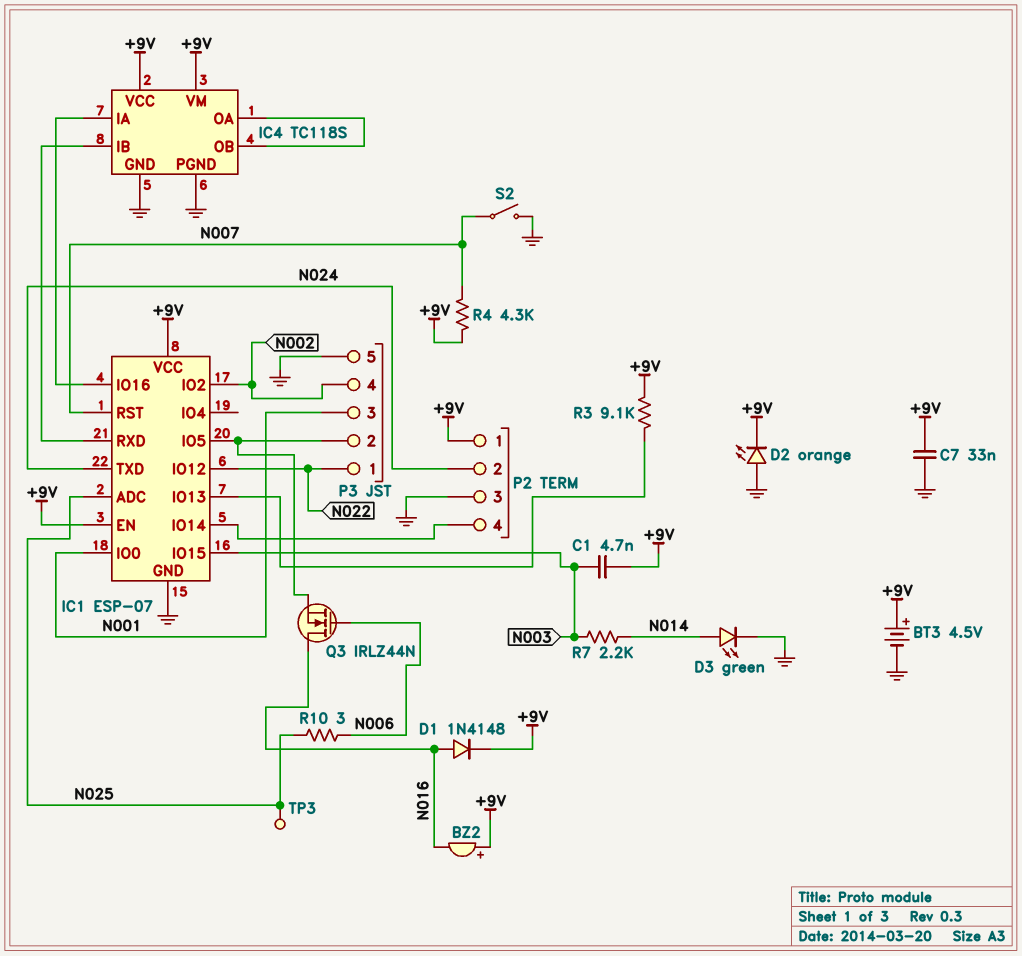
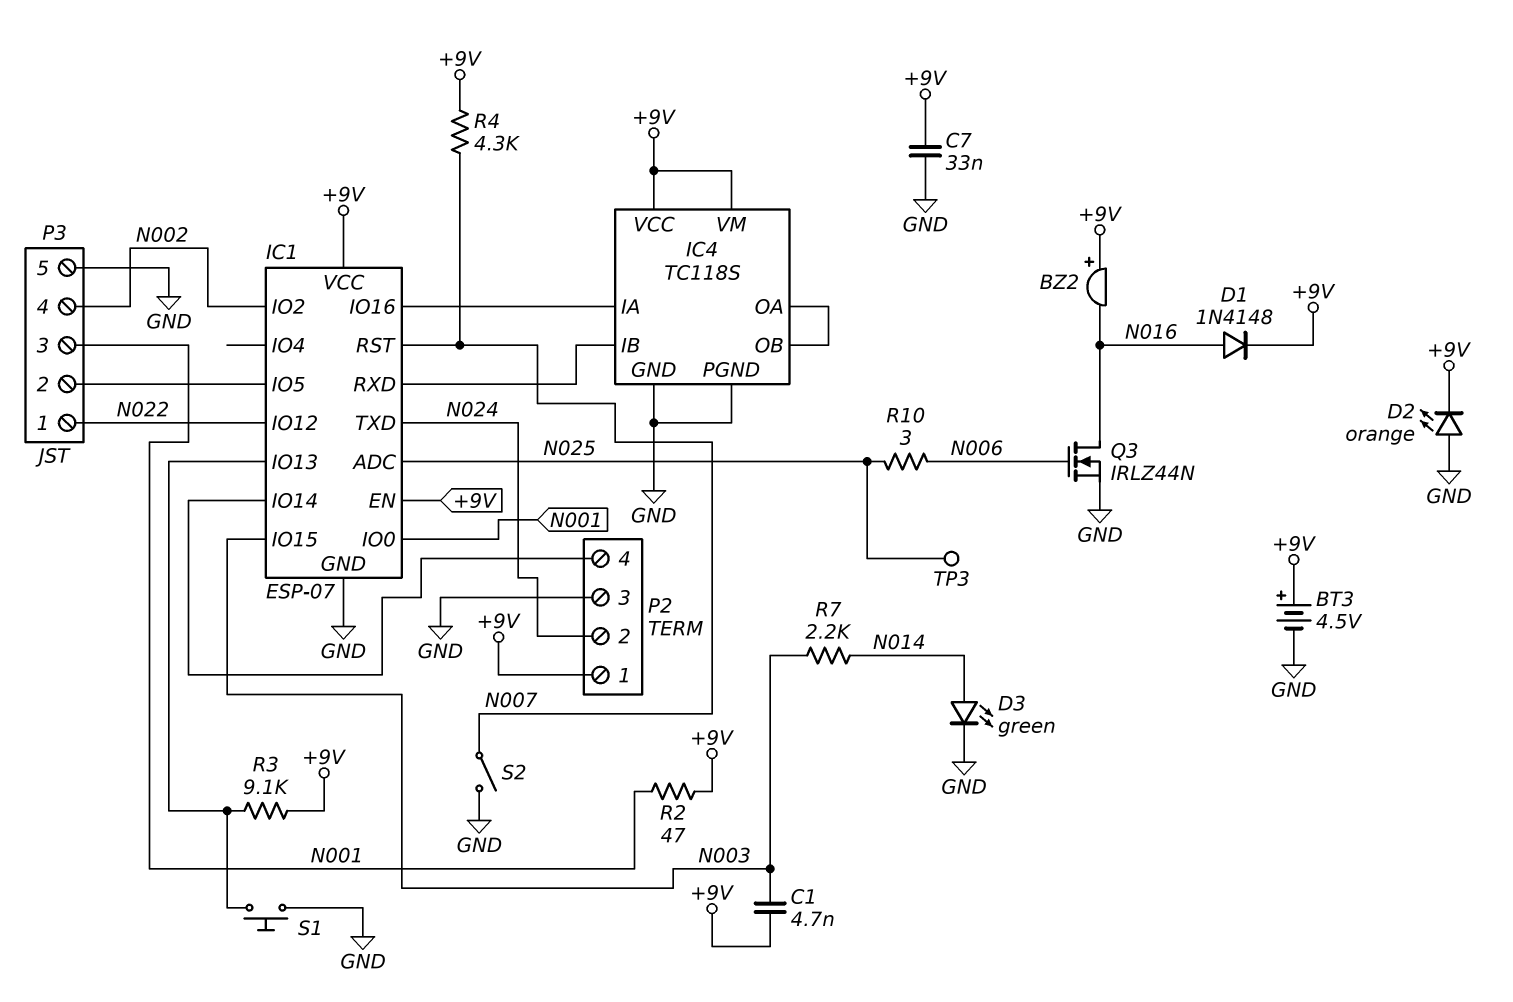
Q3: NMOS IRLZ44N (G N006, D N016, S IC1/IO5) -> NMOS IRLZ44N (G N006, D N016, S GND)
R2: none -> 47 (+9V, N001)
S1: none -> button (GND, IC1/IO13)

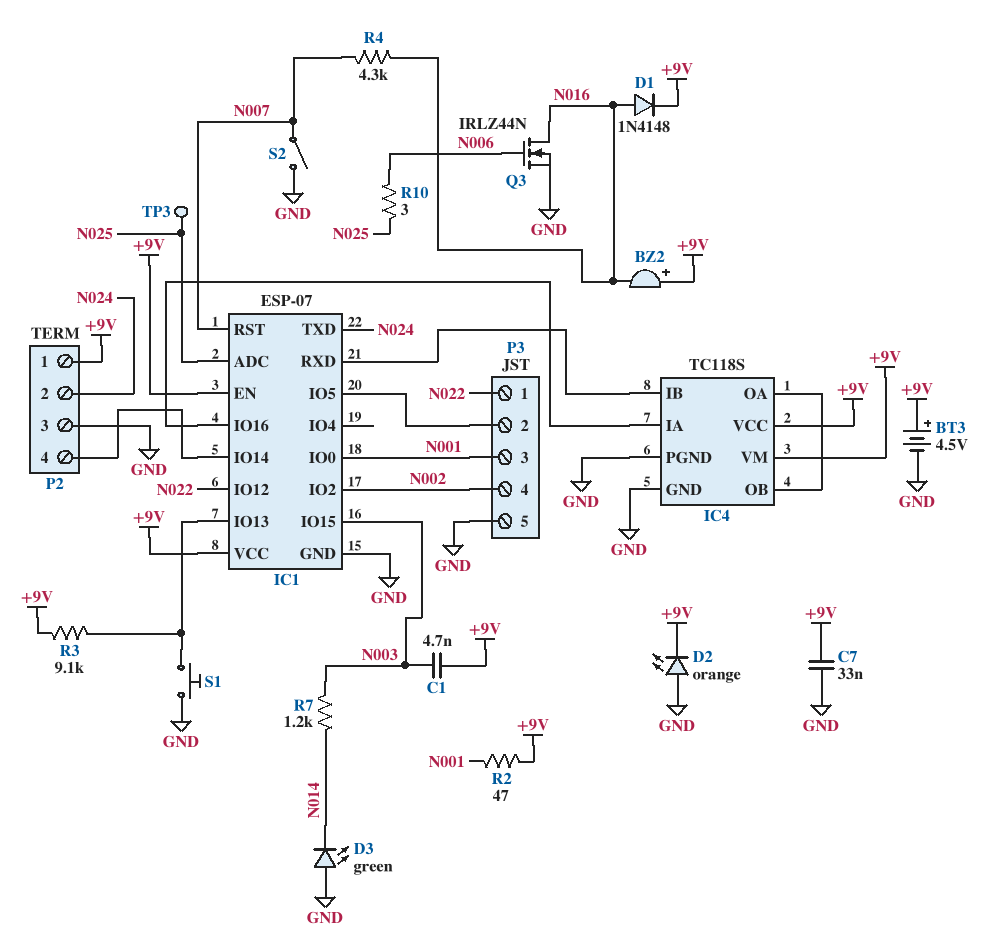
D3: LED green (A N014, K GND) -> LED green (A GND, K N014)
R4: 4.3k (+9V, N007) -> 4.3k (N007, N016)
R7: 2.2k (N003, N014) -> 1.2k (N003, N014)

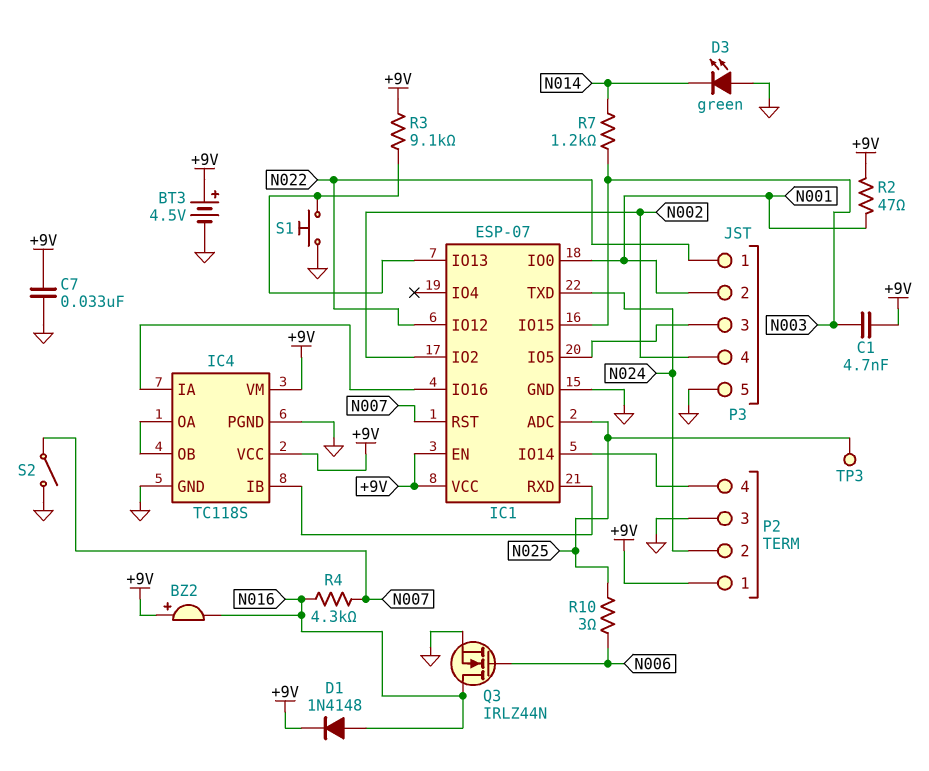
D2: LED orange (A GND, K +9V) -> none
P3 pin 2: IC1/IO5 -> N001
P3 pin 3: N001 -> IC1/IO5

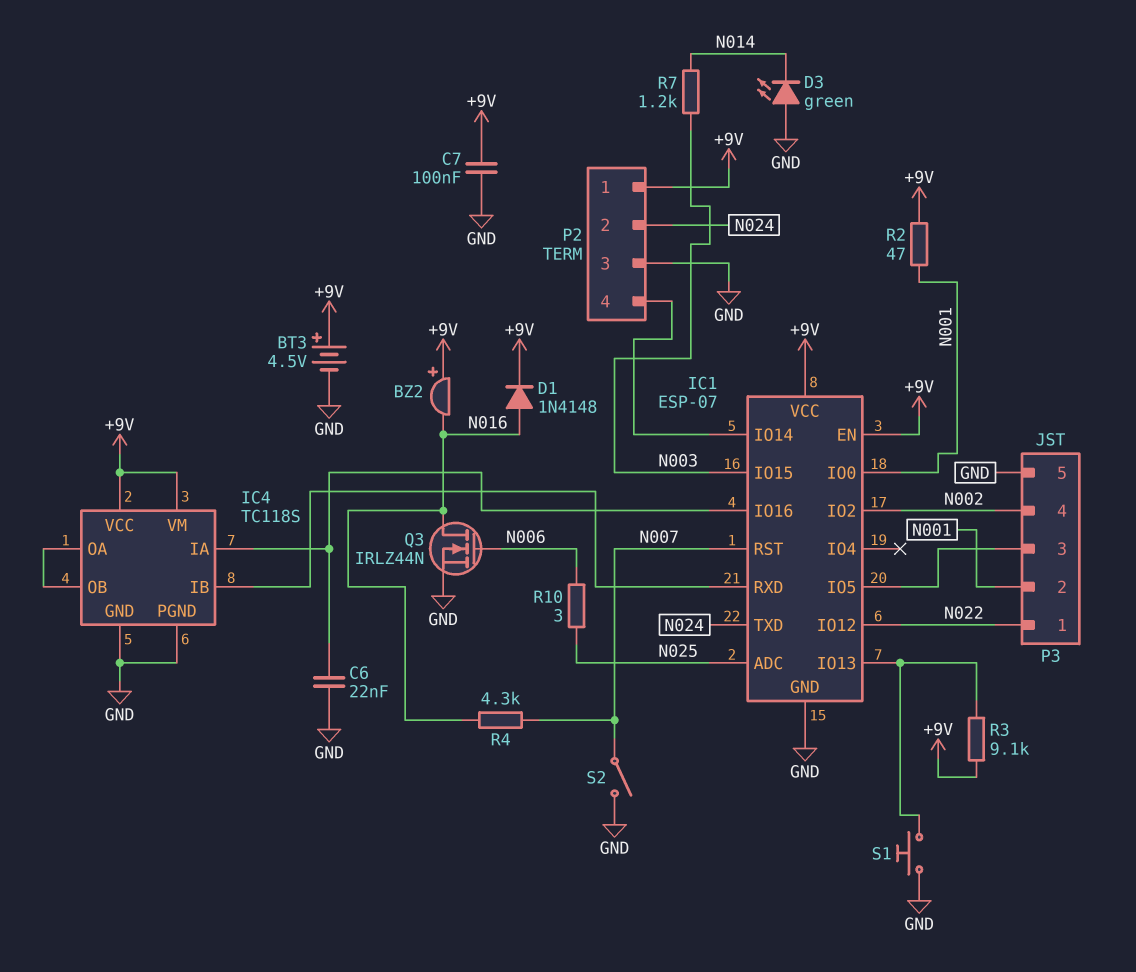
C1: 4.7nF (+9V, N003) -> none
C6: none -> 22nF (GND, IC1/IO16)
C7: 33nF (+9V, GND) -> 100nF (+9V, GND)
TP3: test point (N025) -> none

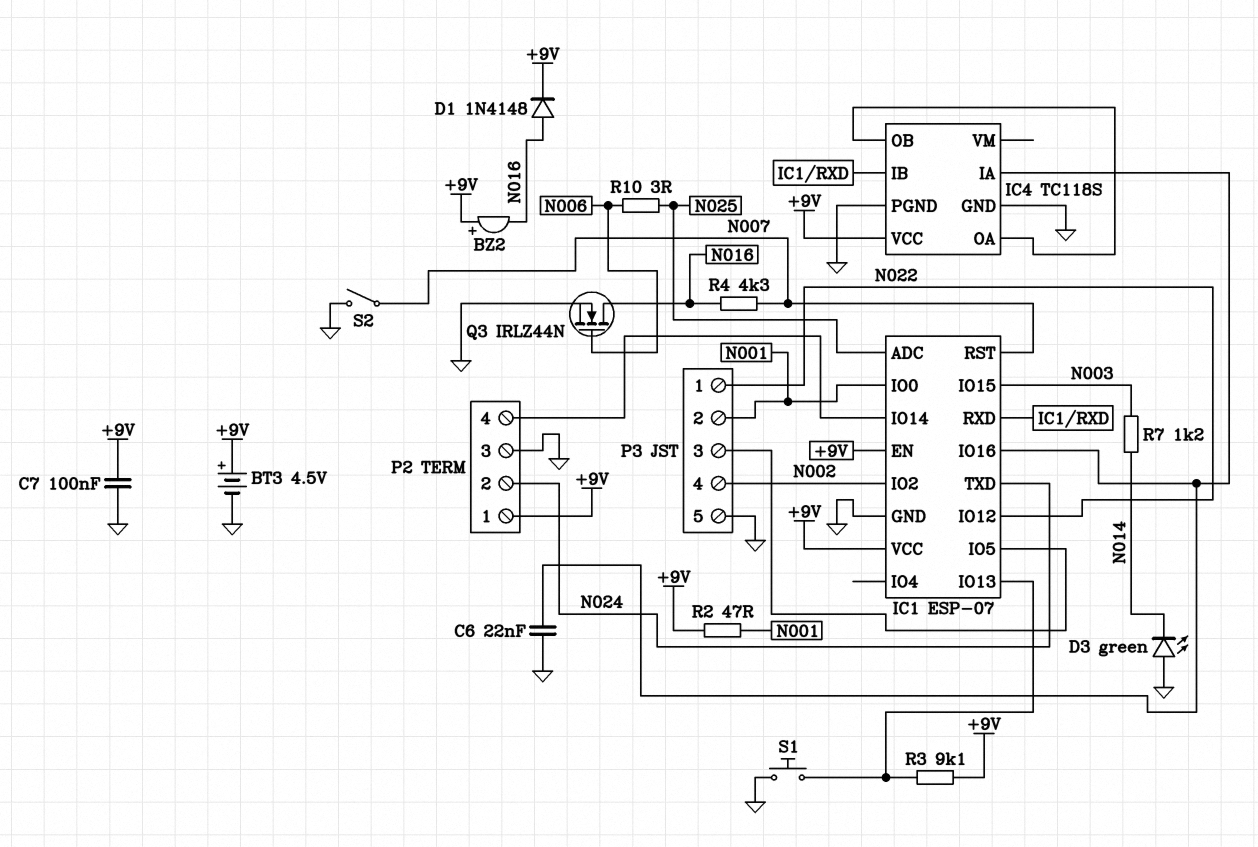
IC4 pin VM: +9V -> none

